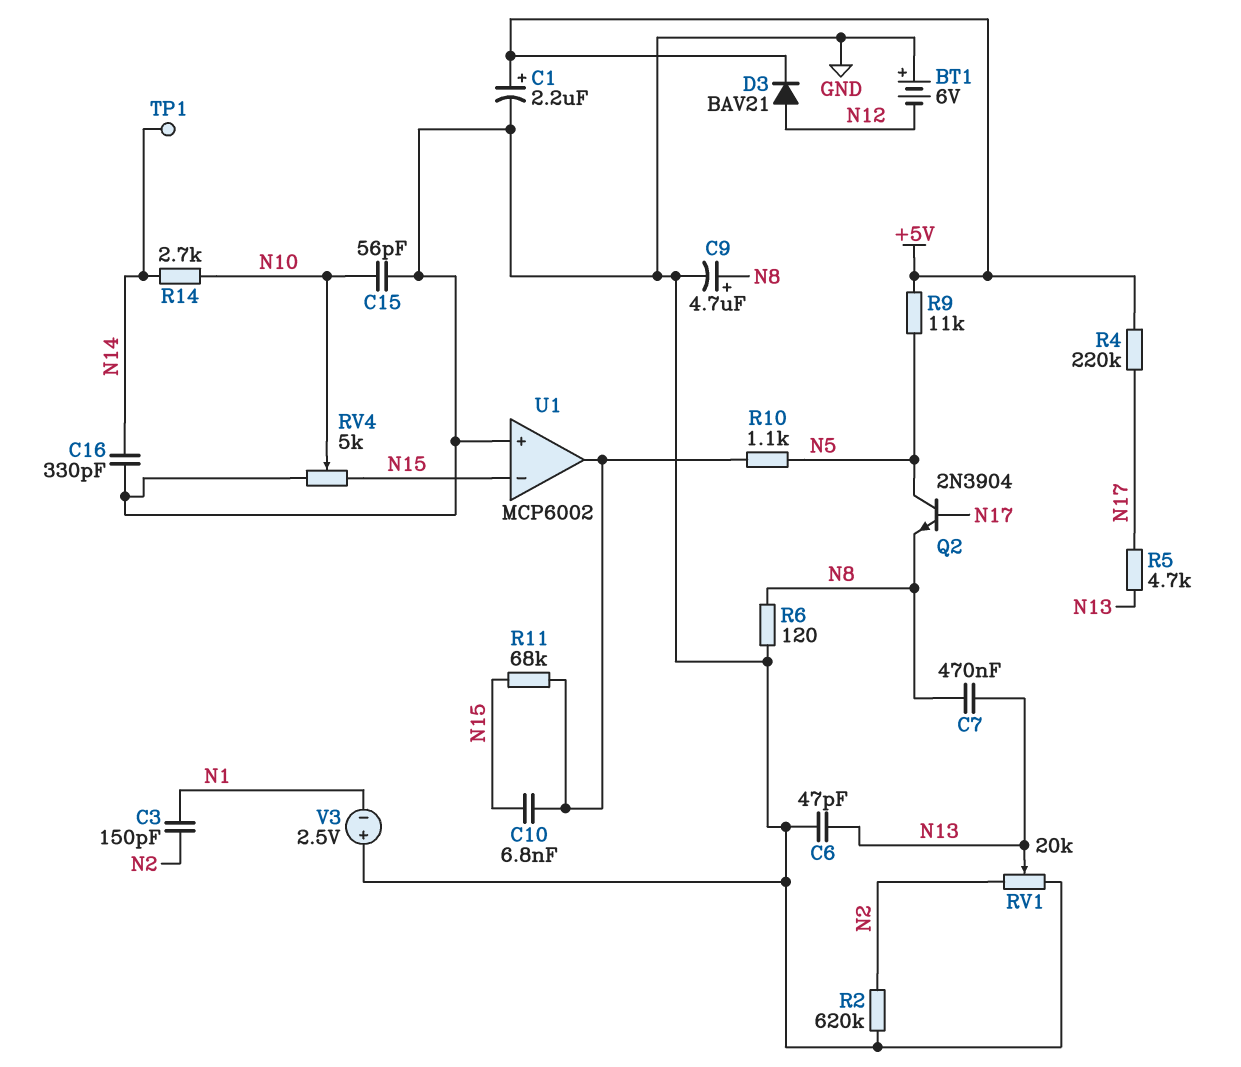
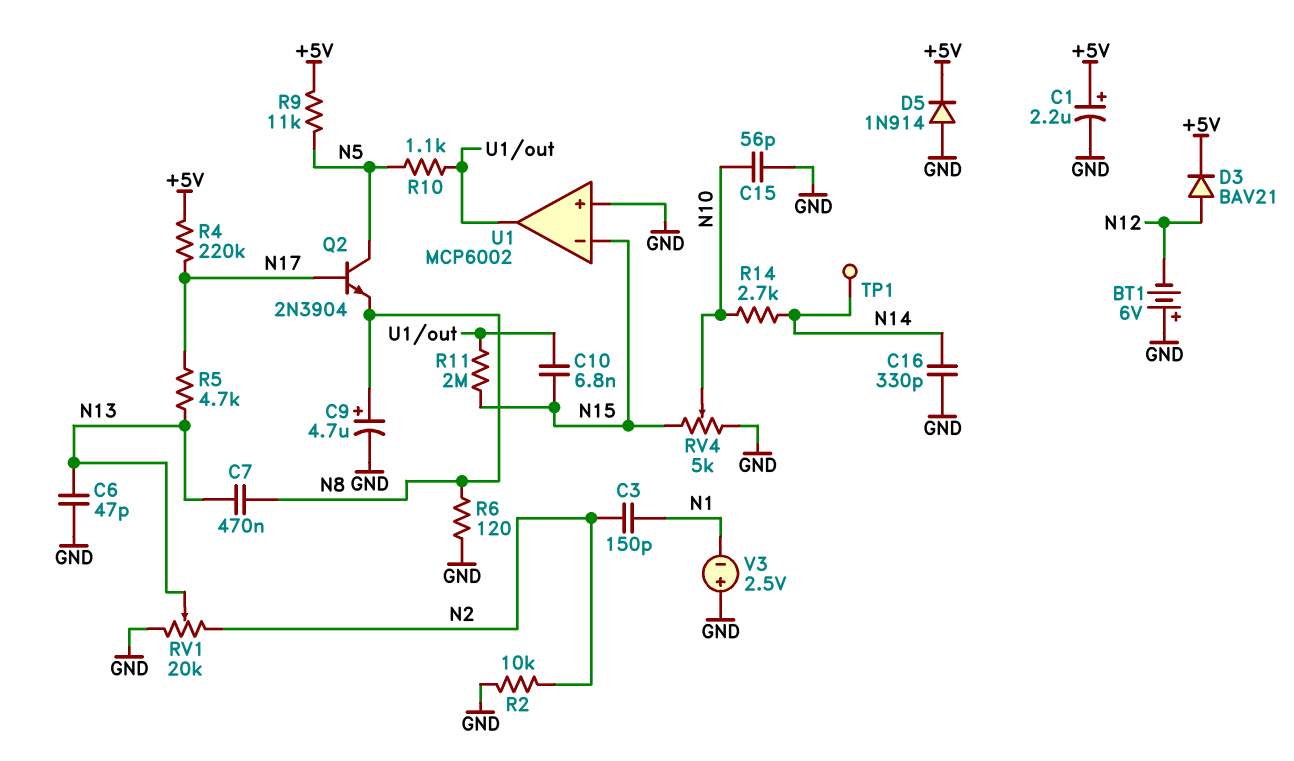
D5: none -> diode 1N914 (A GND, K +5V)
R2: 620k (GND, N2) -> 10k (GND, N2)
R11: 68k (N15, U1/out) -> 2M (N15, U1/out)

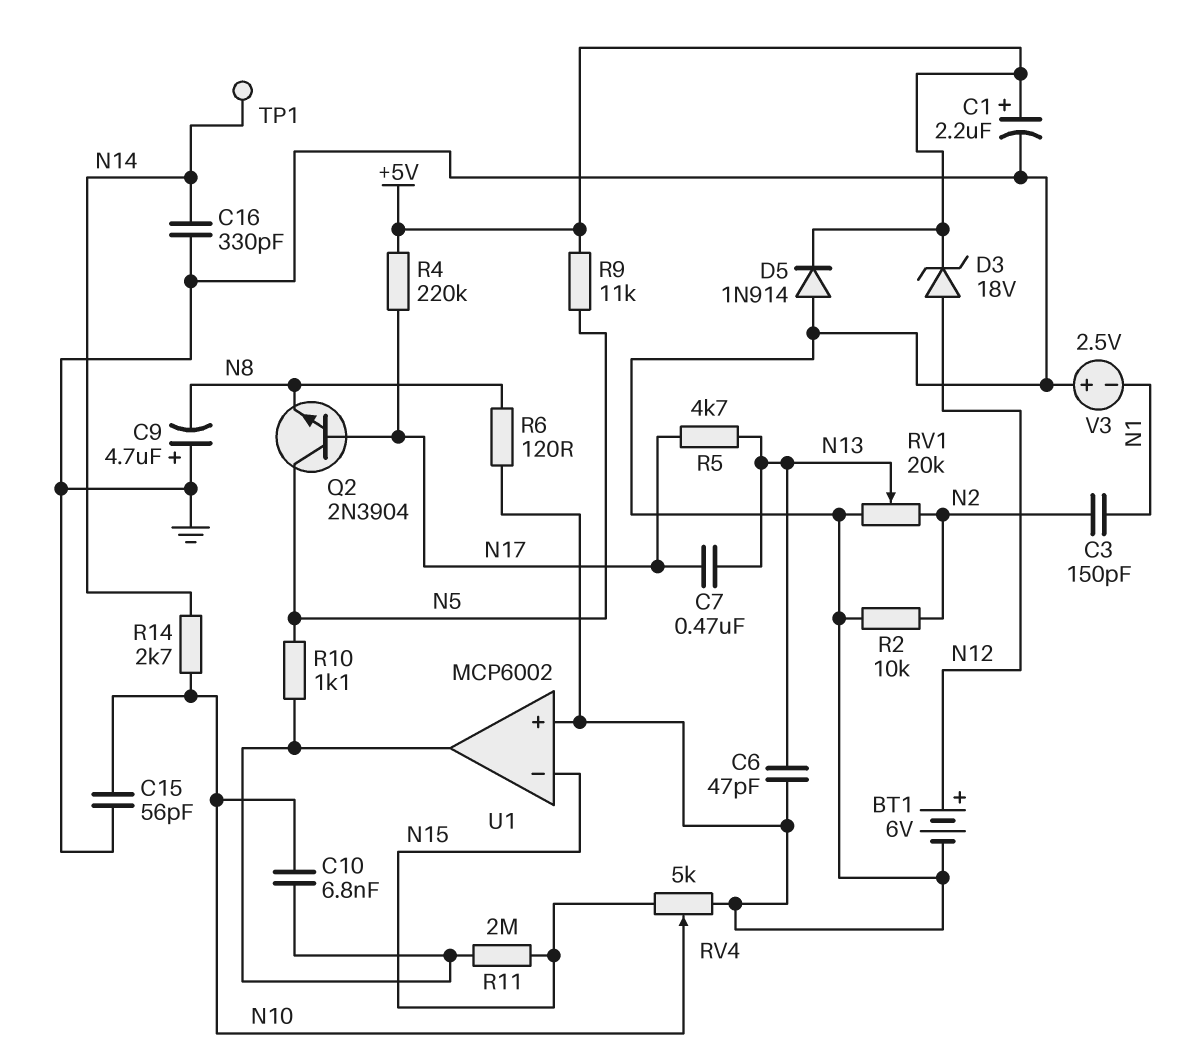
BT1: 6V (plus GND, minus N12) -> 6V (plus N12, minus GND)
C7: 470nF (N8, N13) -> 470nF (N13, N17)
C9: 4.7uF (plus N8, minus GND) -> 4.7uF (plus GND, minus N8)
C10: 6.8nF (N15, U1/out) -> 6.8nF (N10, U1/out)
D3: diode BAV21 (A N12, K +5V) -> zener 18V (A N12, K +5V)

